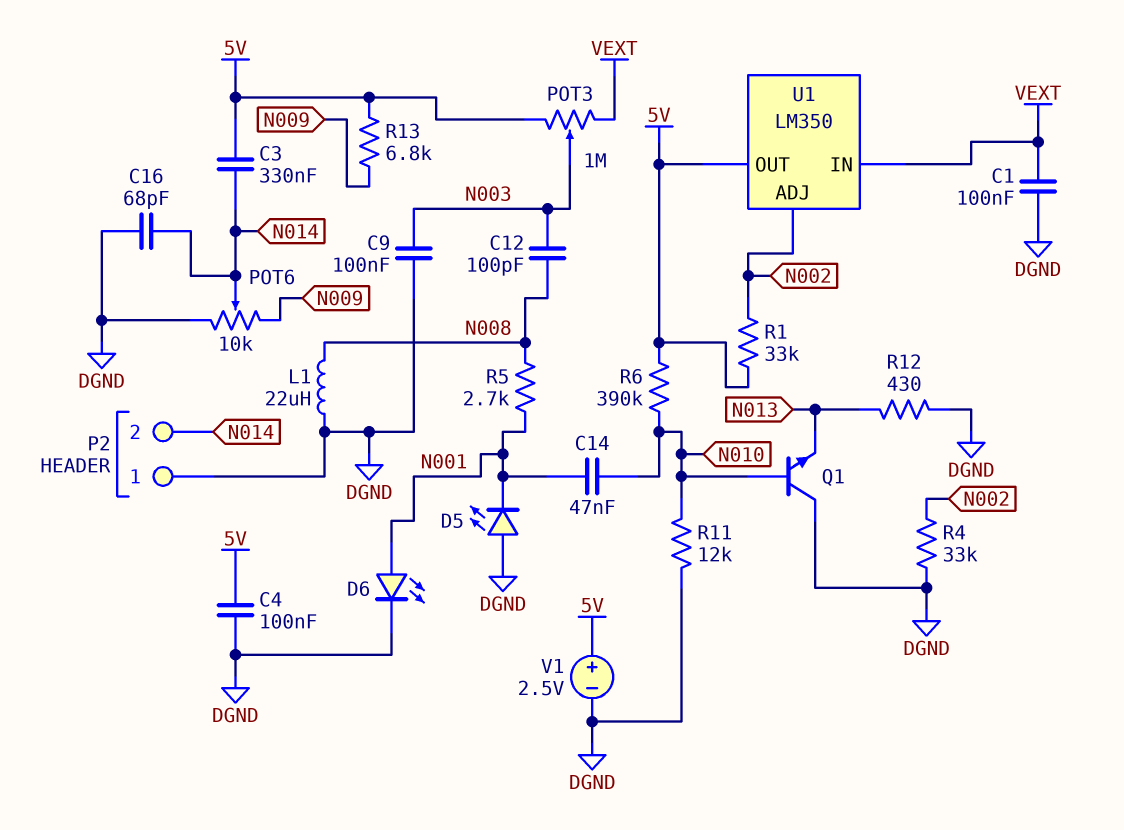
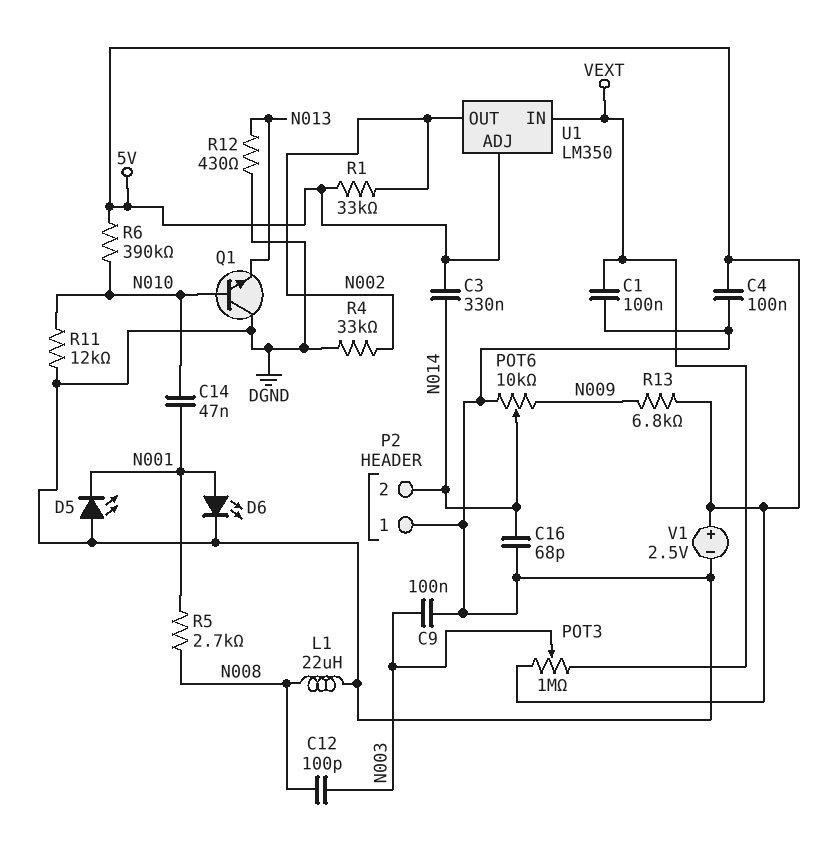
U1 pin ADJ: N002 -> 5V
U1 pin OUT: 5V -> N002

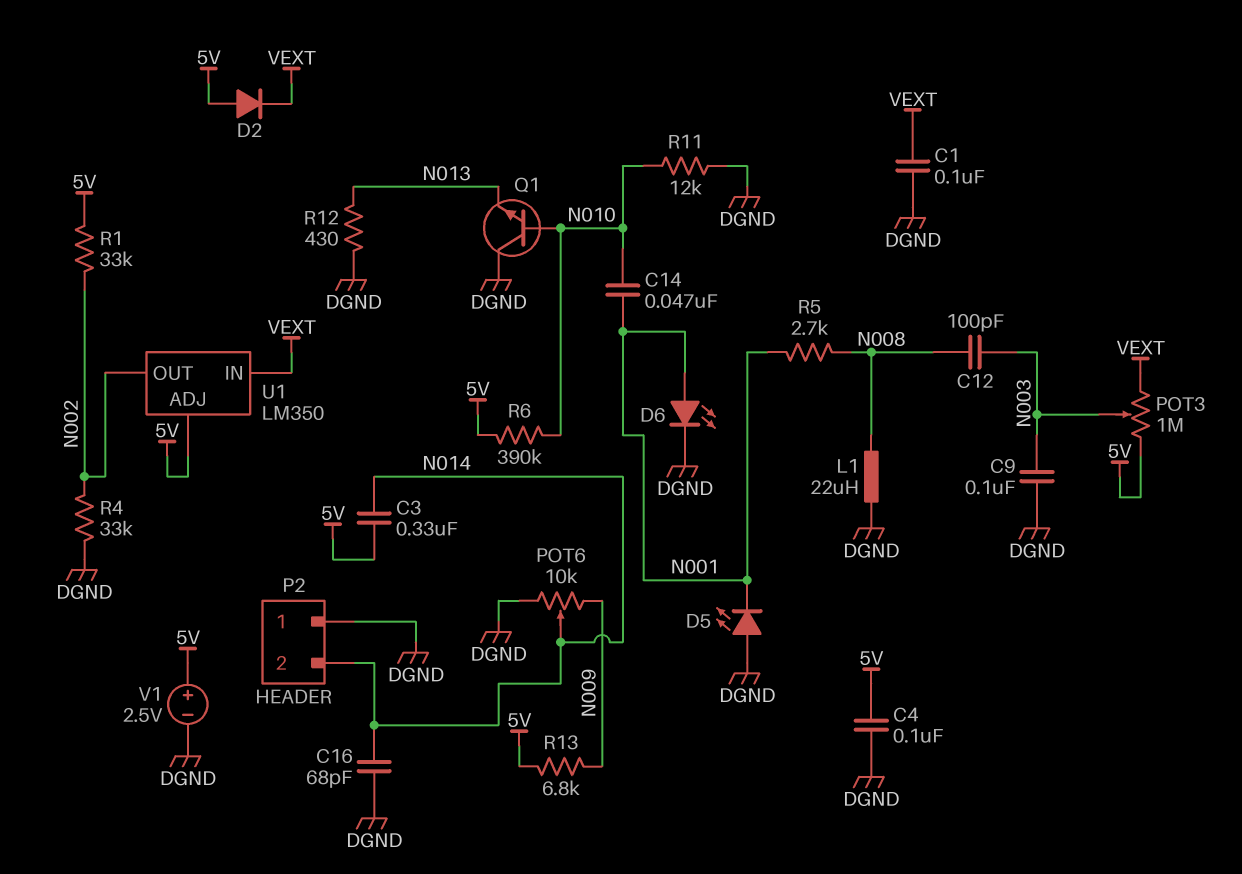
D2: none -> diode (A 5V, K VEXT)

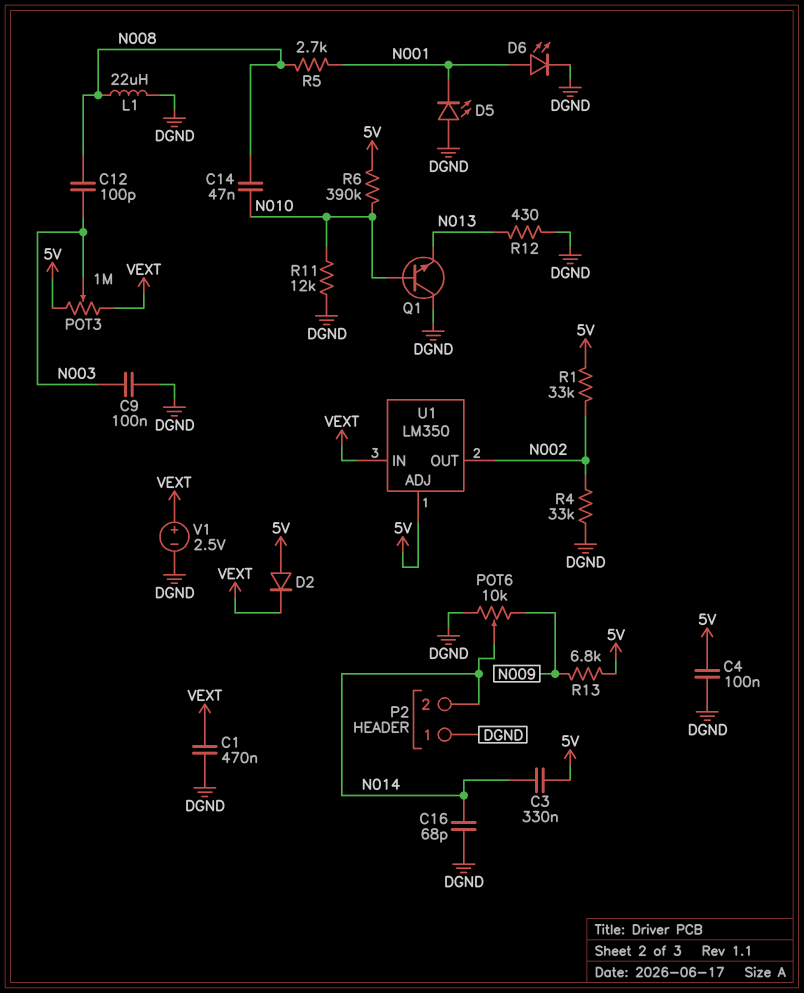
C1: 100nF (DGND, VEXT) -> 470nF (DGND, VEXT)
C14: 47nF (N001, N010) -> 47nF (N008, N010)
V1: 2.5V (plus 5V, minus DGND) -> 2.5V (plus VEXT, minus DGND)

